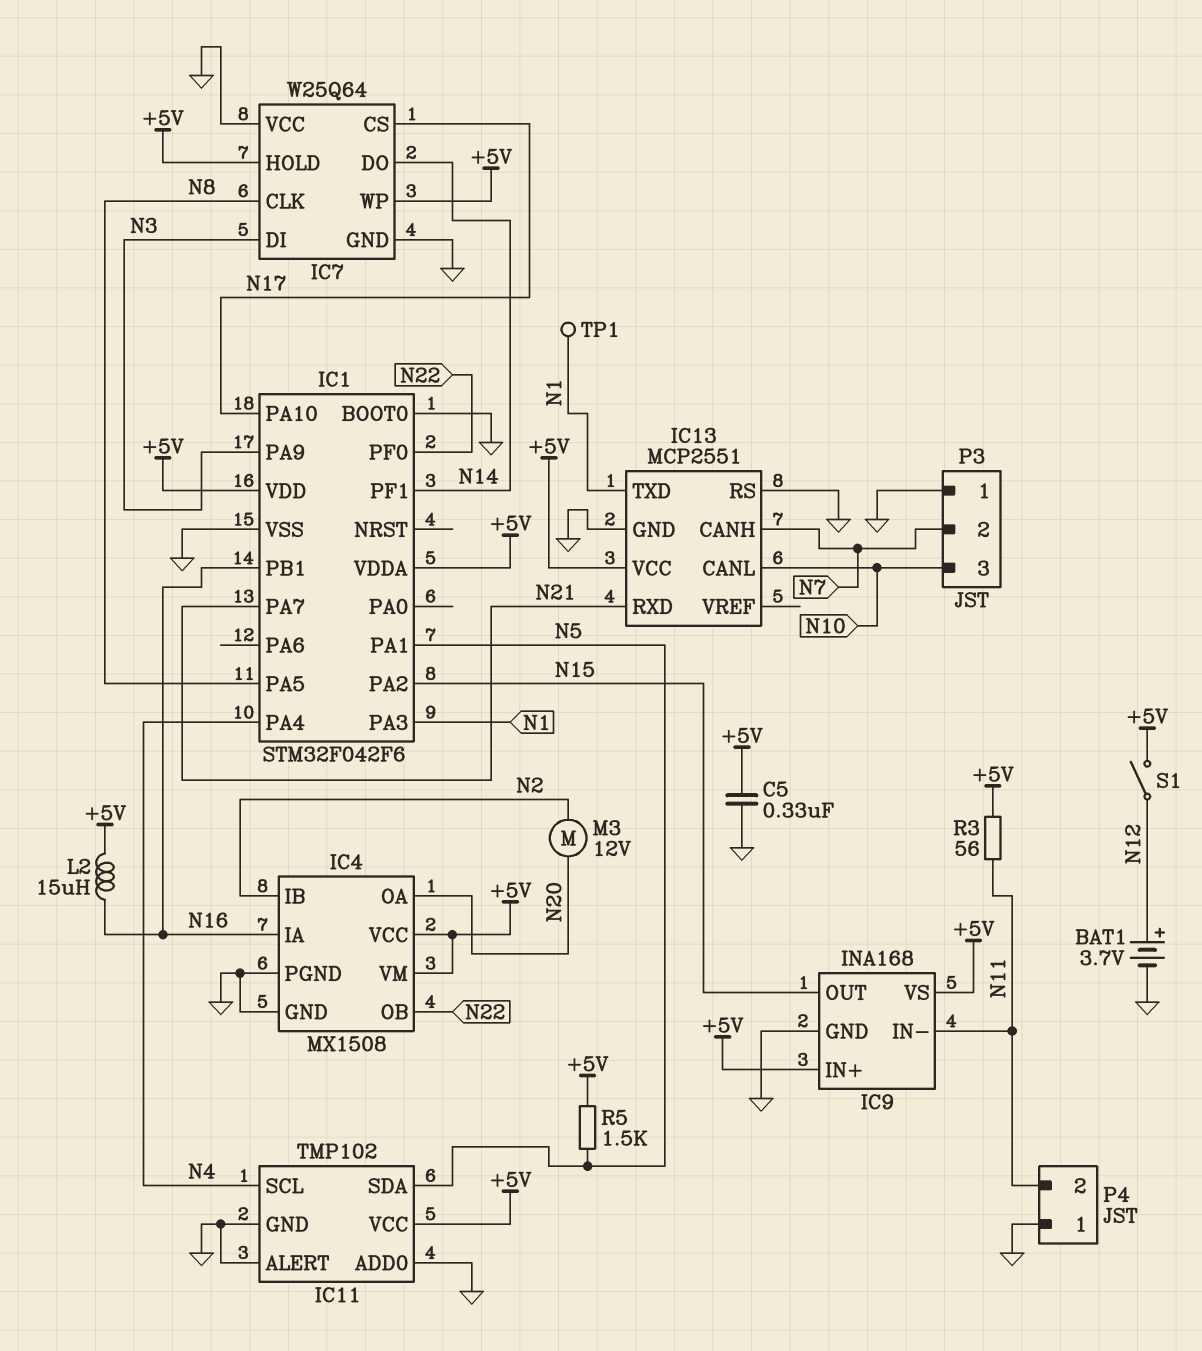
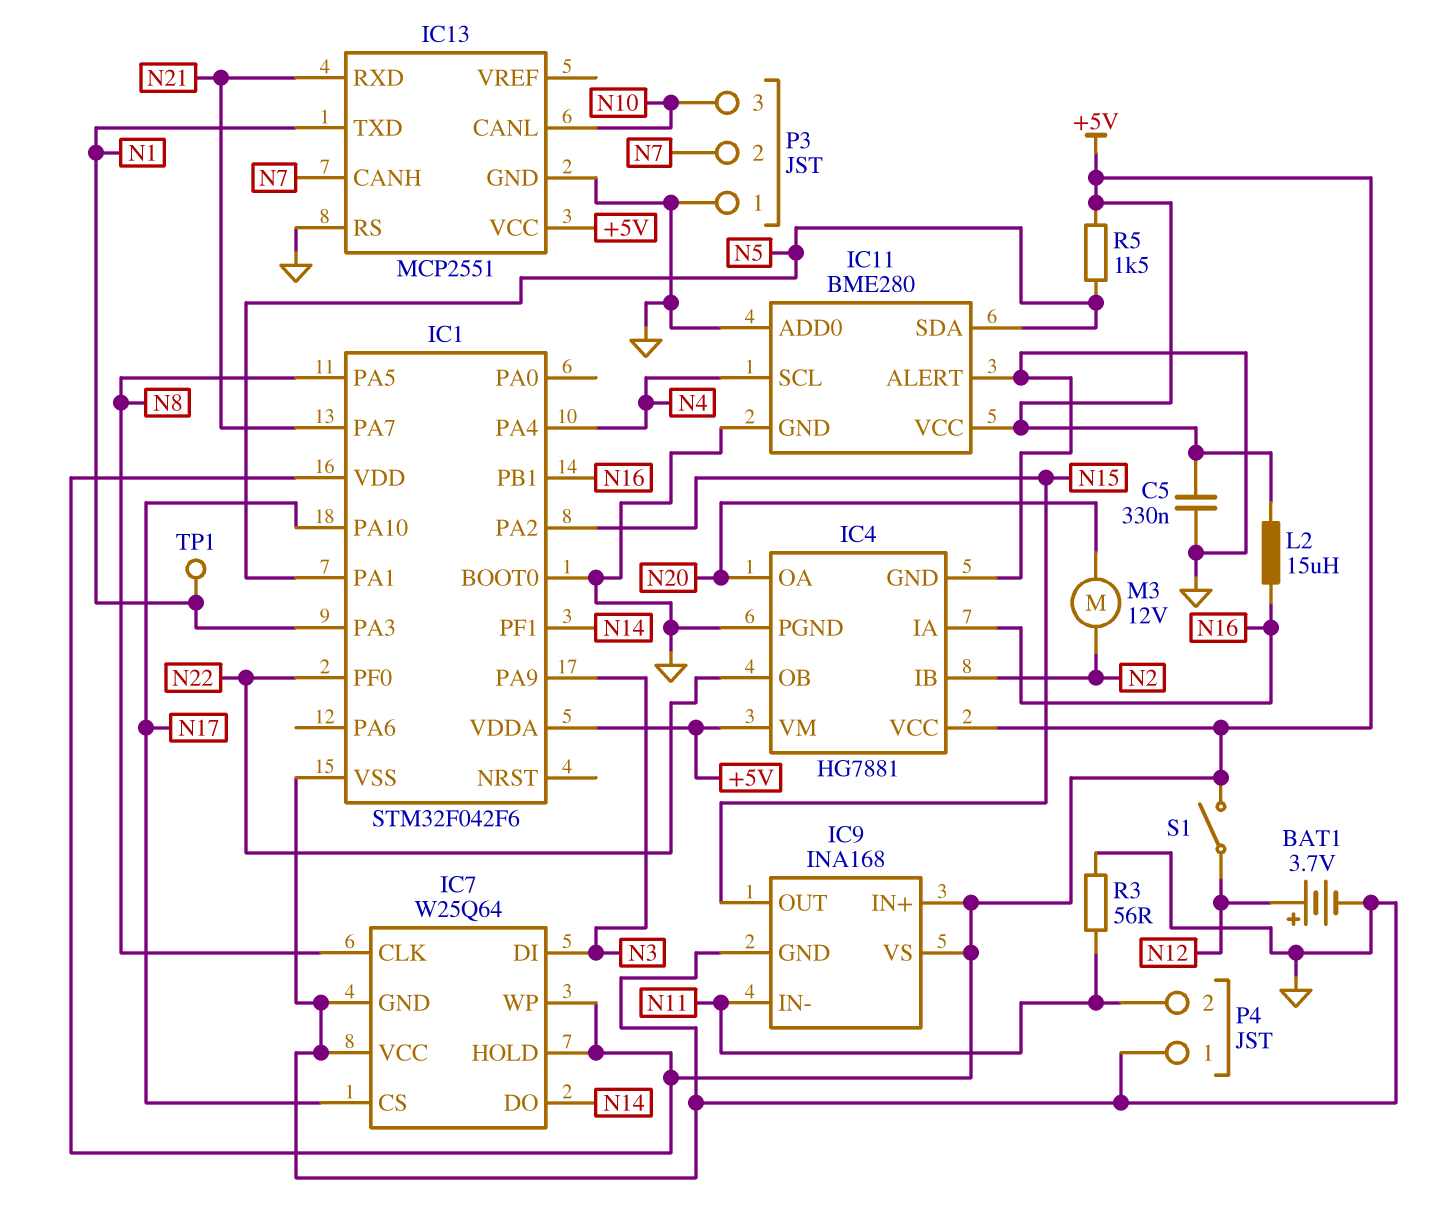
IC4: MX1508 -> HG7881
IC11: TMP102 -> BME280
R3: 56 (+5V, N11) -> 56 (GND, N11)

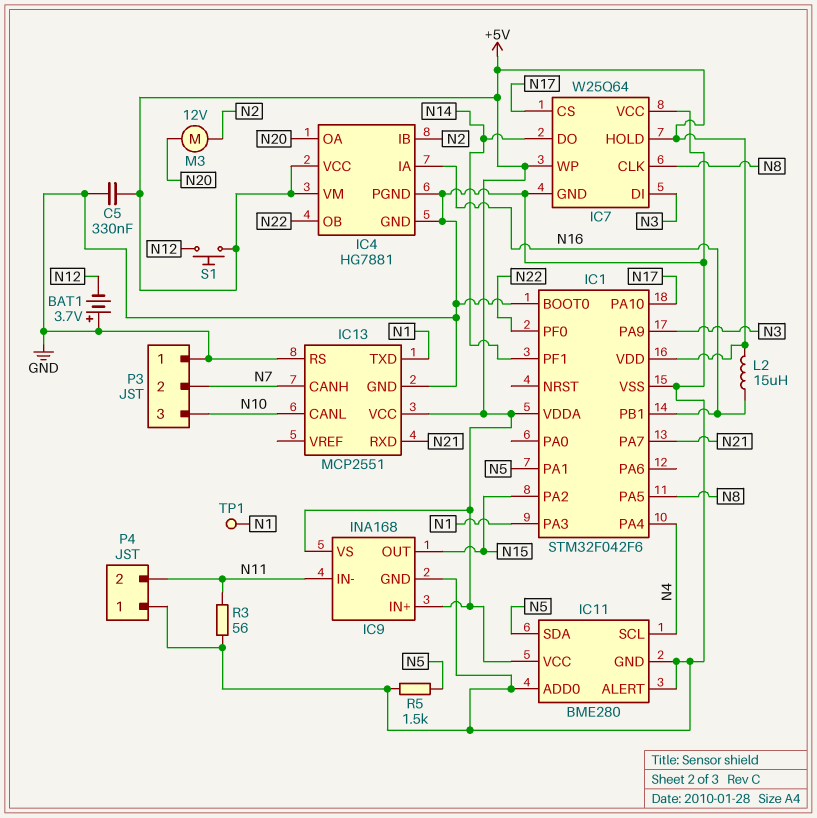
BAT1: 3.7V (plus N12, minus GND) -> 3.7V (plus GND, minus N12)
R5: 1.5k (+5V, N5) -> 1.5k (GND, N5)
S1: switch (+5V, N12) -> button (+5V, N12)

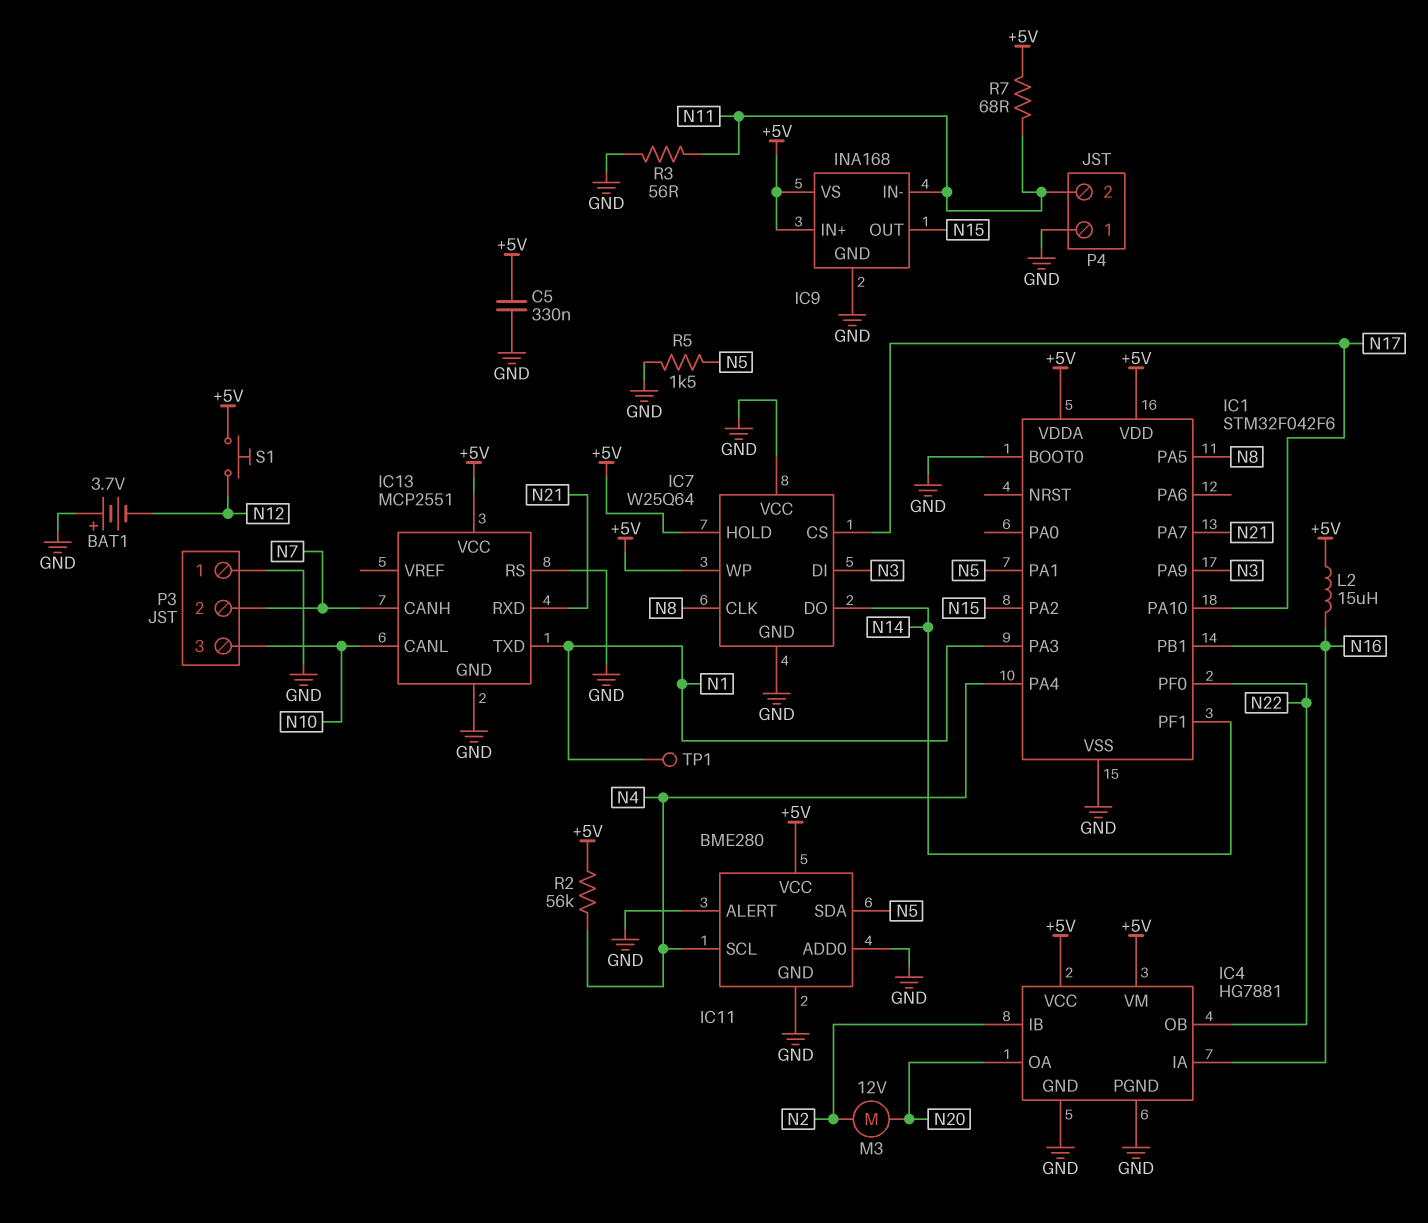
R2: none -> 56k (+5V, N4)
R7: none -> 68 (+5V, N11)

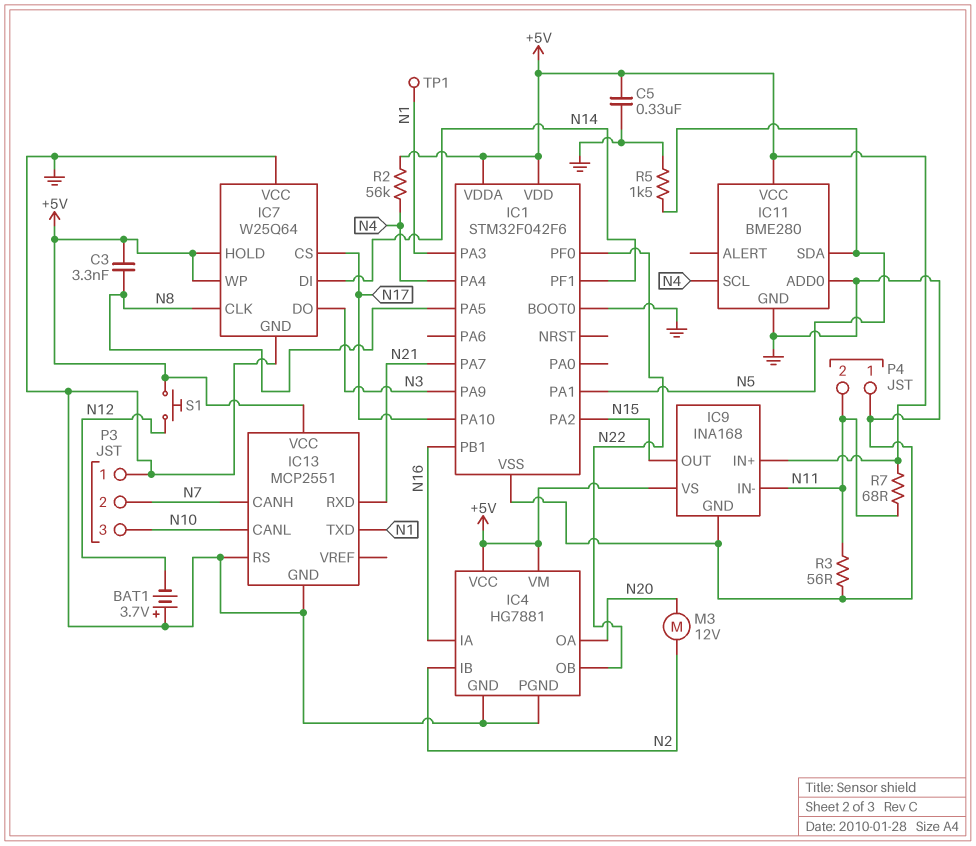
C3: none -> 3.3nF (+5V, N8)
IC7 pin DI: N3 -> N14
IC7 pin DO: N14 -> N3
IC11 pin ALERT: GND -> none
L2: 15uH (+5V, N16) -> none

